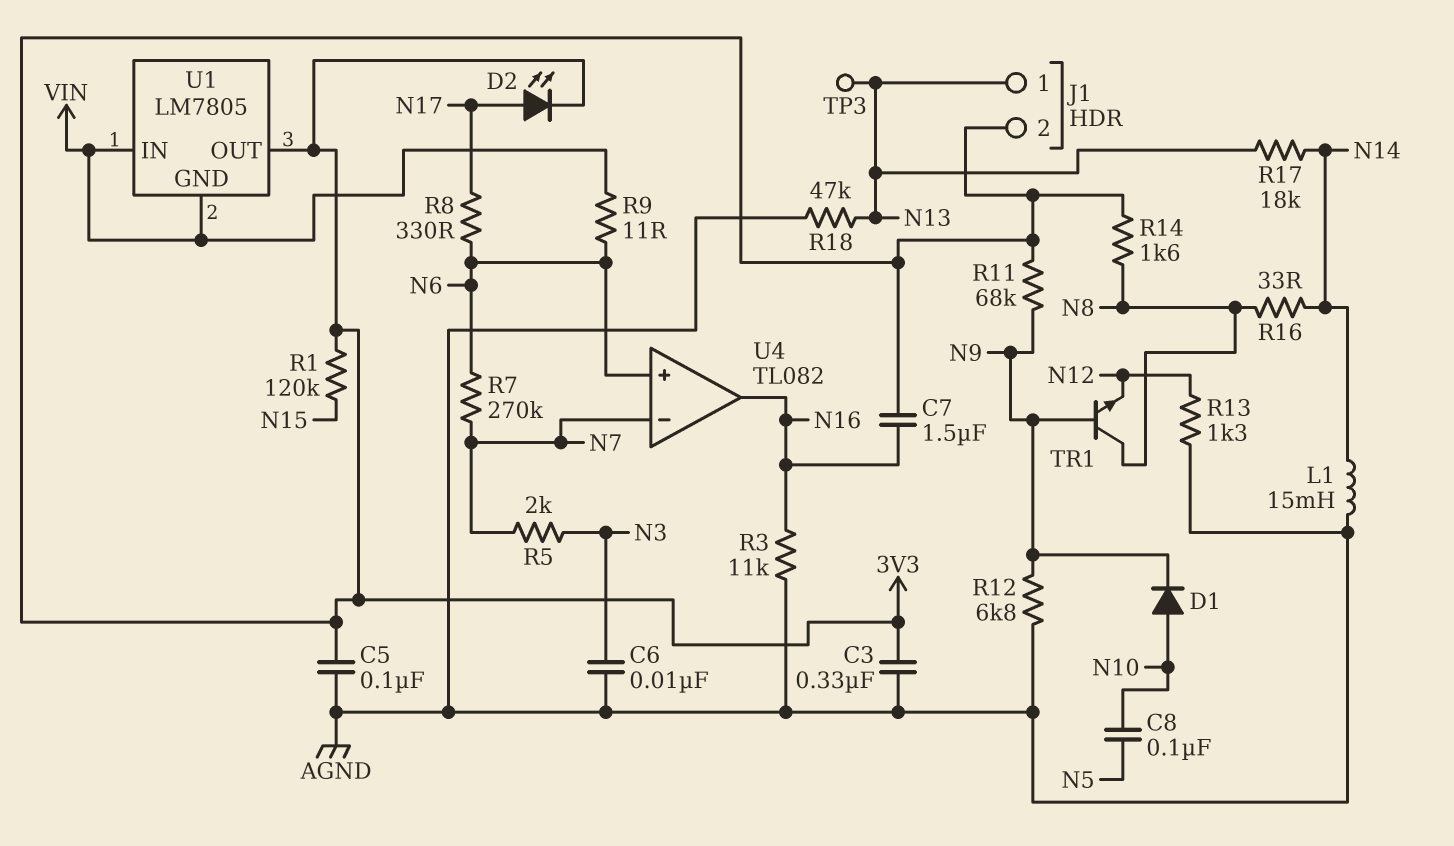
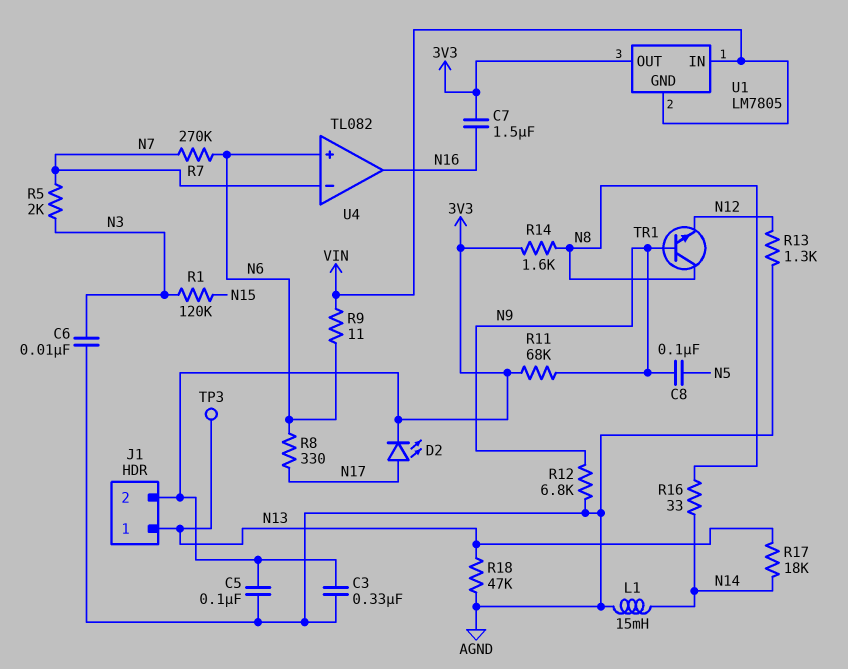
C8: 100nF (N5, N10) -> 100nF (N5, N9)
D1: diode (A N10, K N9) -> none
R1: 120k (3V3, N15) -> 120k (N3, N15)
R3: 11k (AGND, N16) -> none

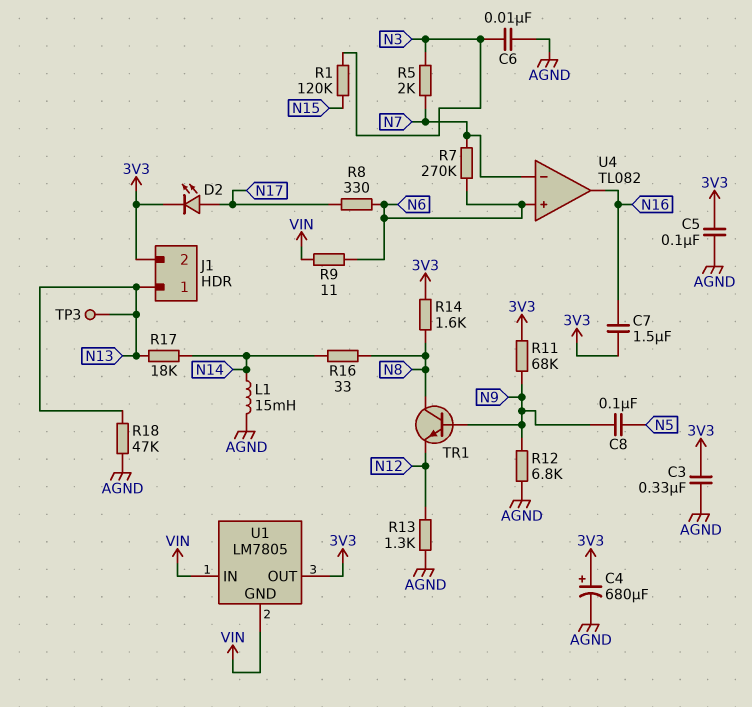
C4: none -> 680uF (plus 3V3, minus AGND)

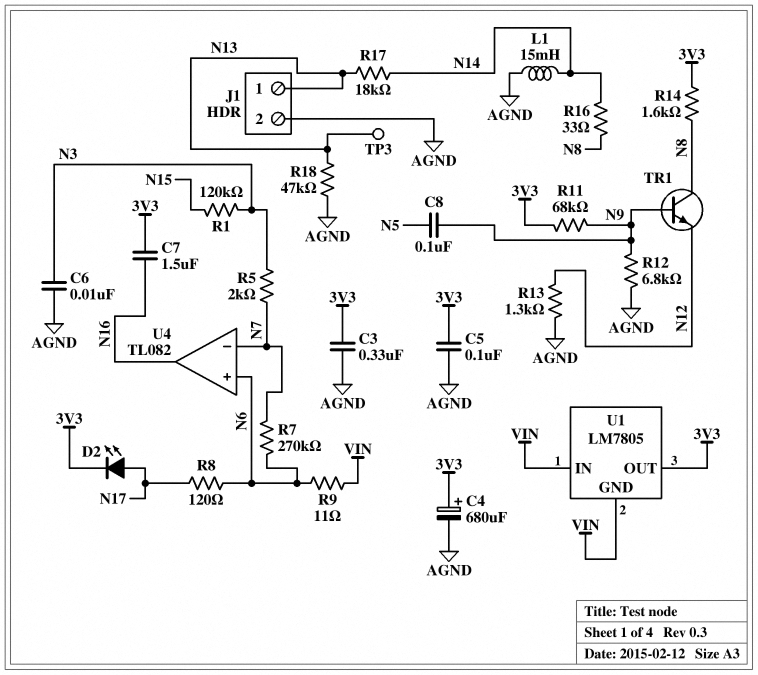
J1 pin 2: 3V3 -> AGND
R8: 330 (N6, N17) -> 120 (N6, N17)

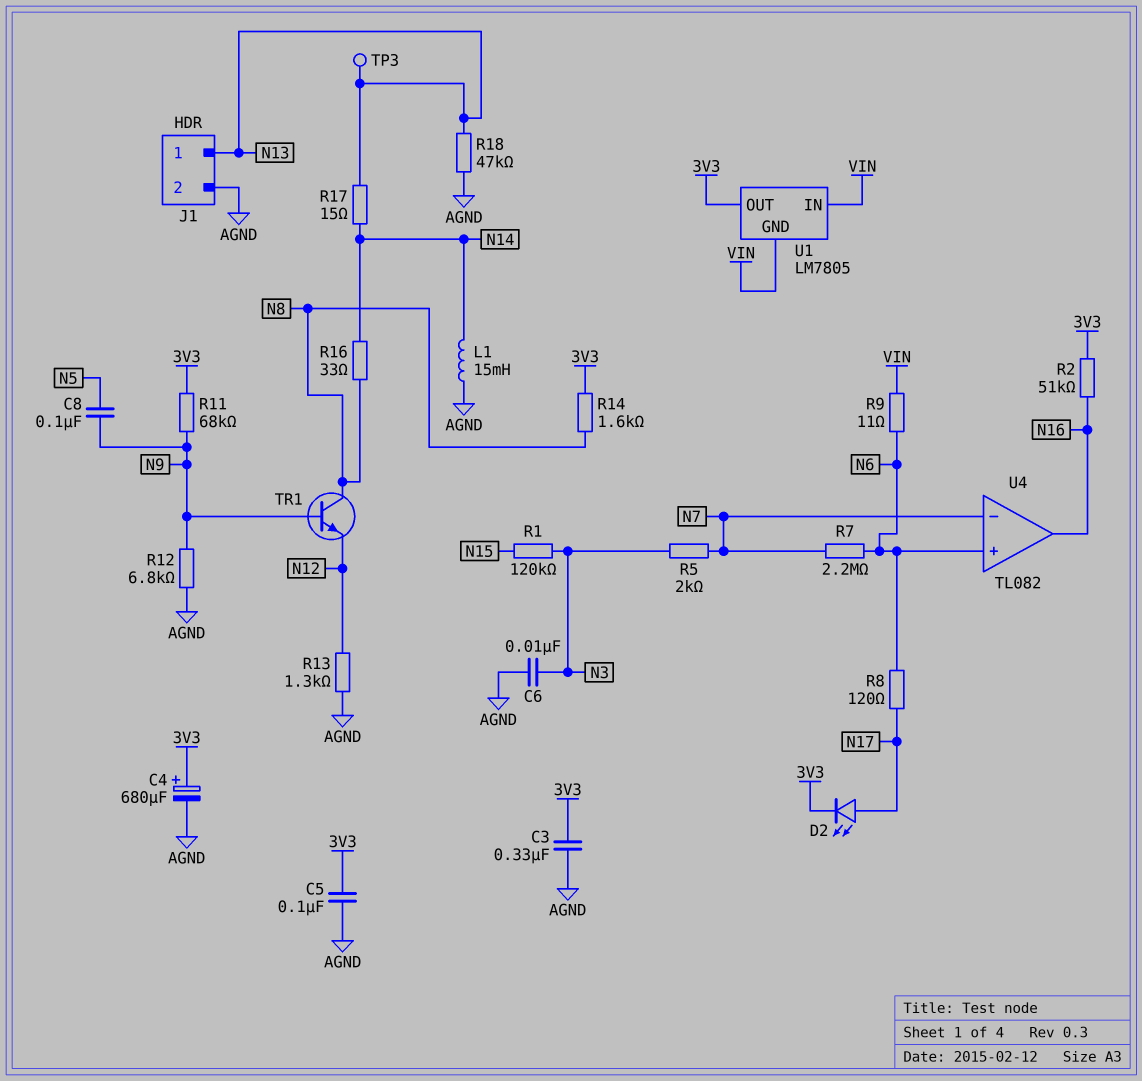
C7: 1.5uF (3V3, N16) -> none
R2: none -> 51k (3V3, N16)
R7: 270k (N6, N7) -> 2.2M (N6, N7)
R17: 18k (N13, N14) -> 15 (N13, N14)

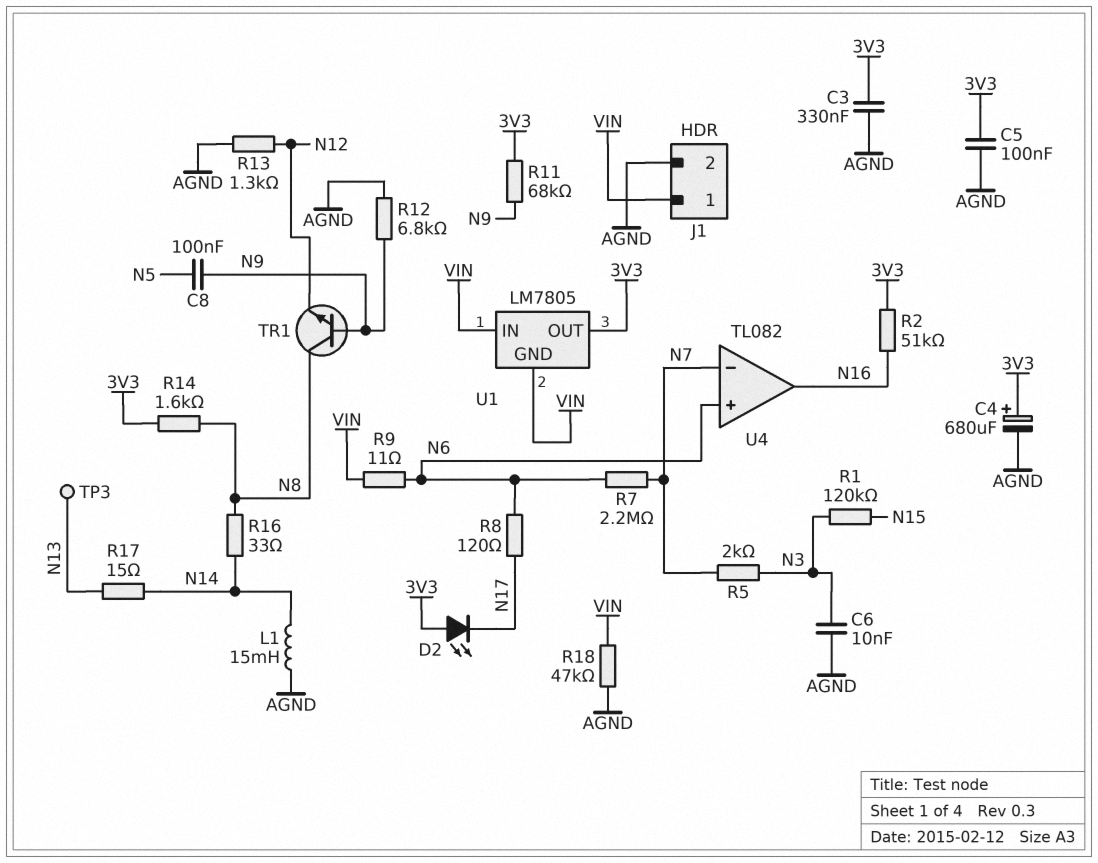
D2: LED (A N17, K 3V3) -> LED (A 3V3, K N17)
J1 pin 1: N13 -> VIN
R18: 47k (AGND, N13) -> 47k (AGND, VIN)

